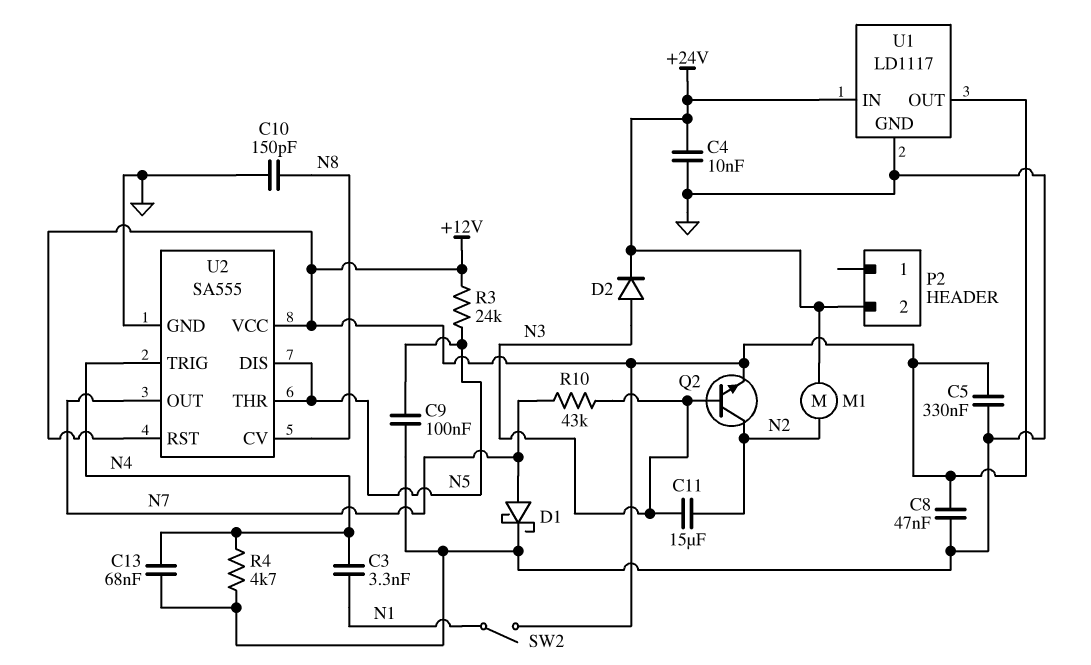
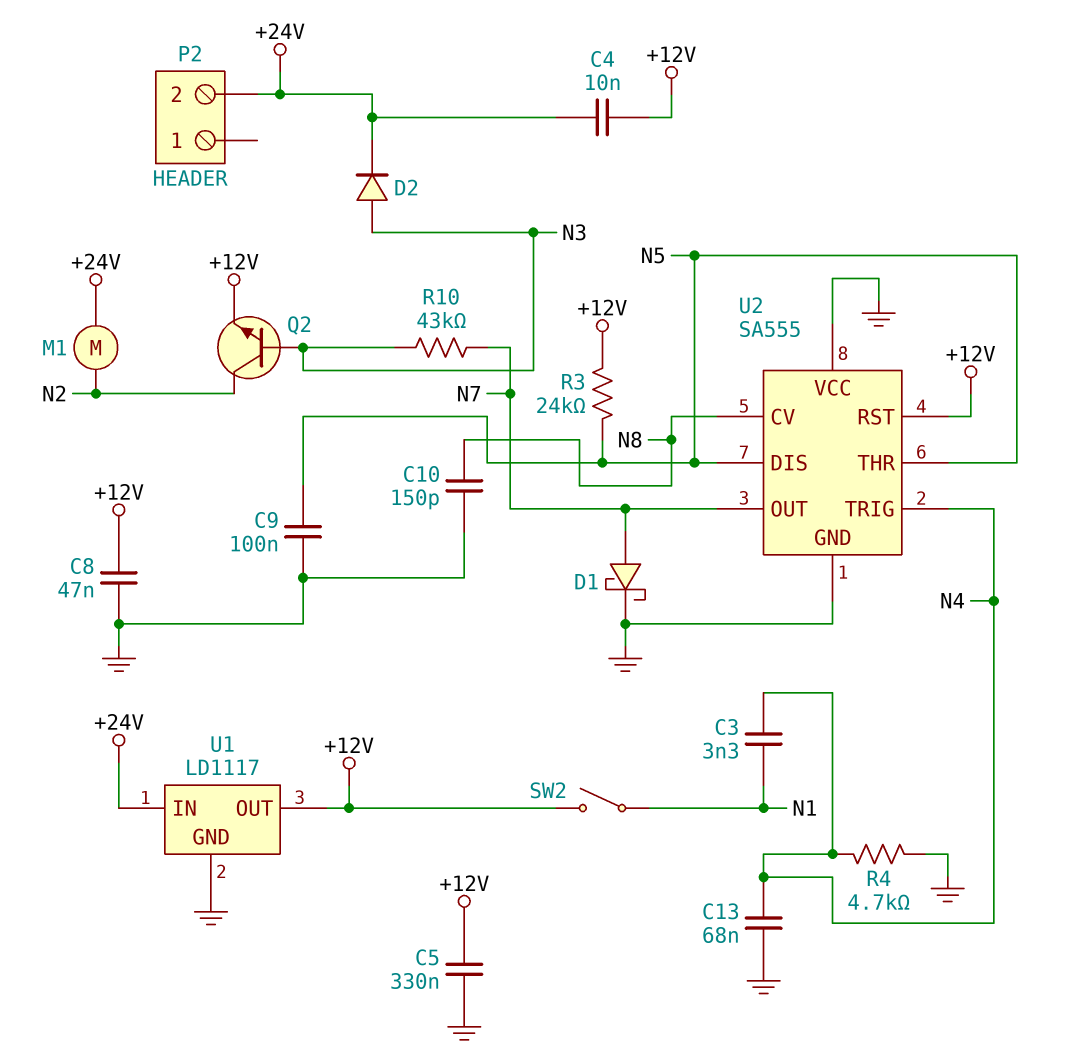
C4: 10nF (+24V, GND) -> 10nF (+12V, +24V)
C11: 15uF (N2, N3) -> none
U2 pin VCC: +12V -> GND

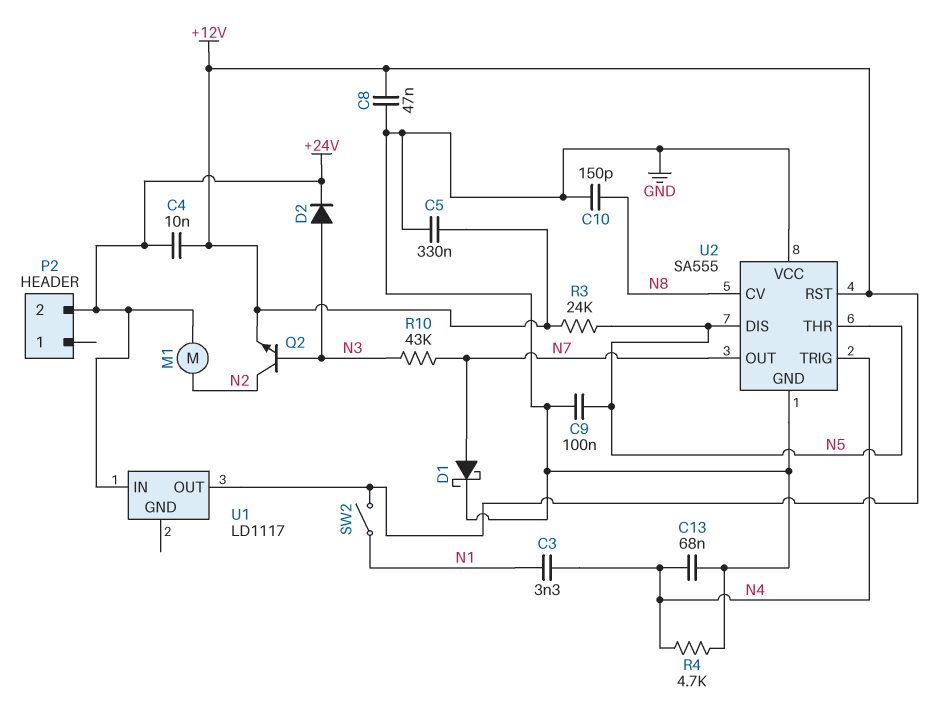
U1 pin GND: GND -> none

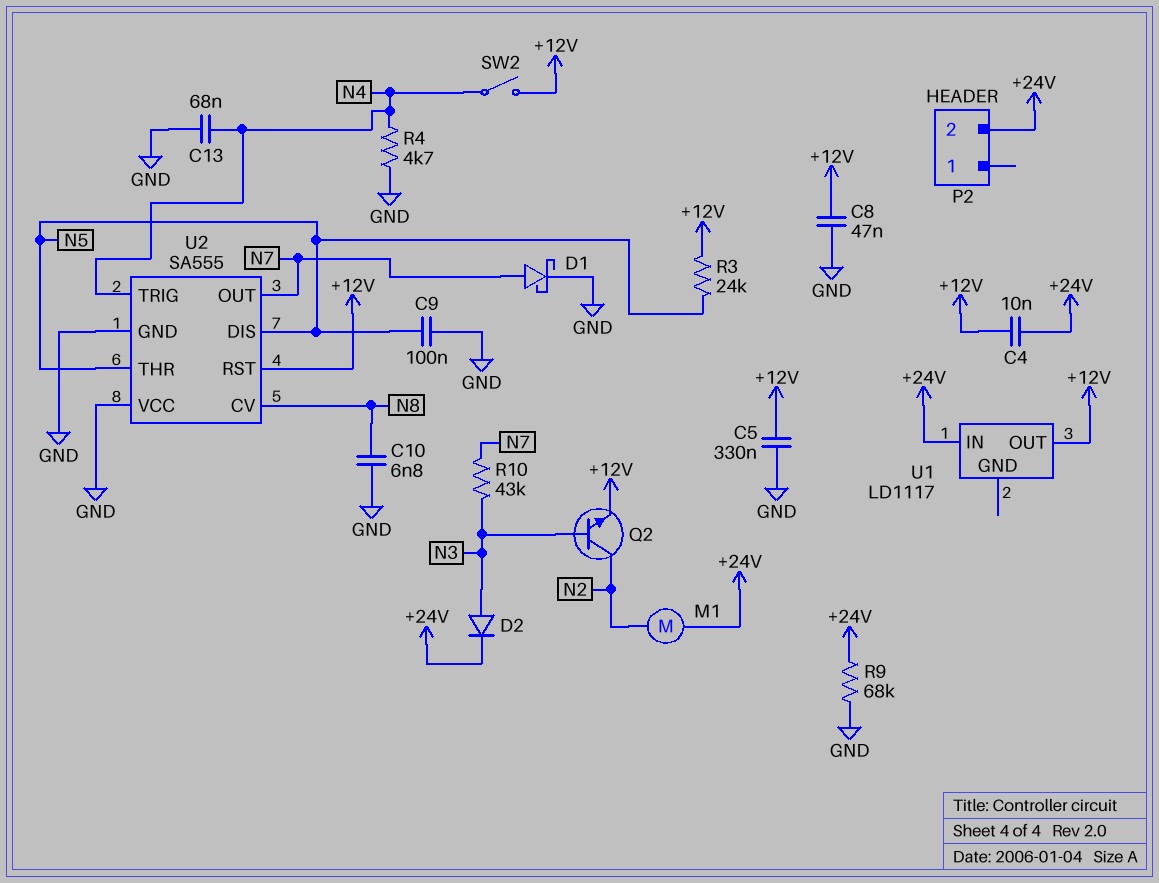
C3: 3.3nF (N1, N4) -> none
C10: 150pF (GND, N8) -> 6.8nF (GND, N8)
R9: none -> 68k (+24V, GND)
SW2: switch (+12V, N1) -> switch (+12V, N4)

